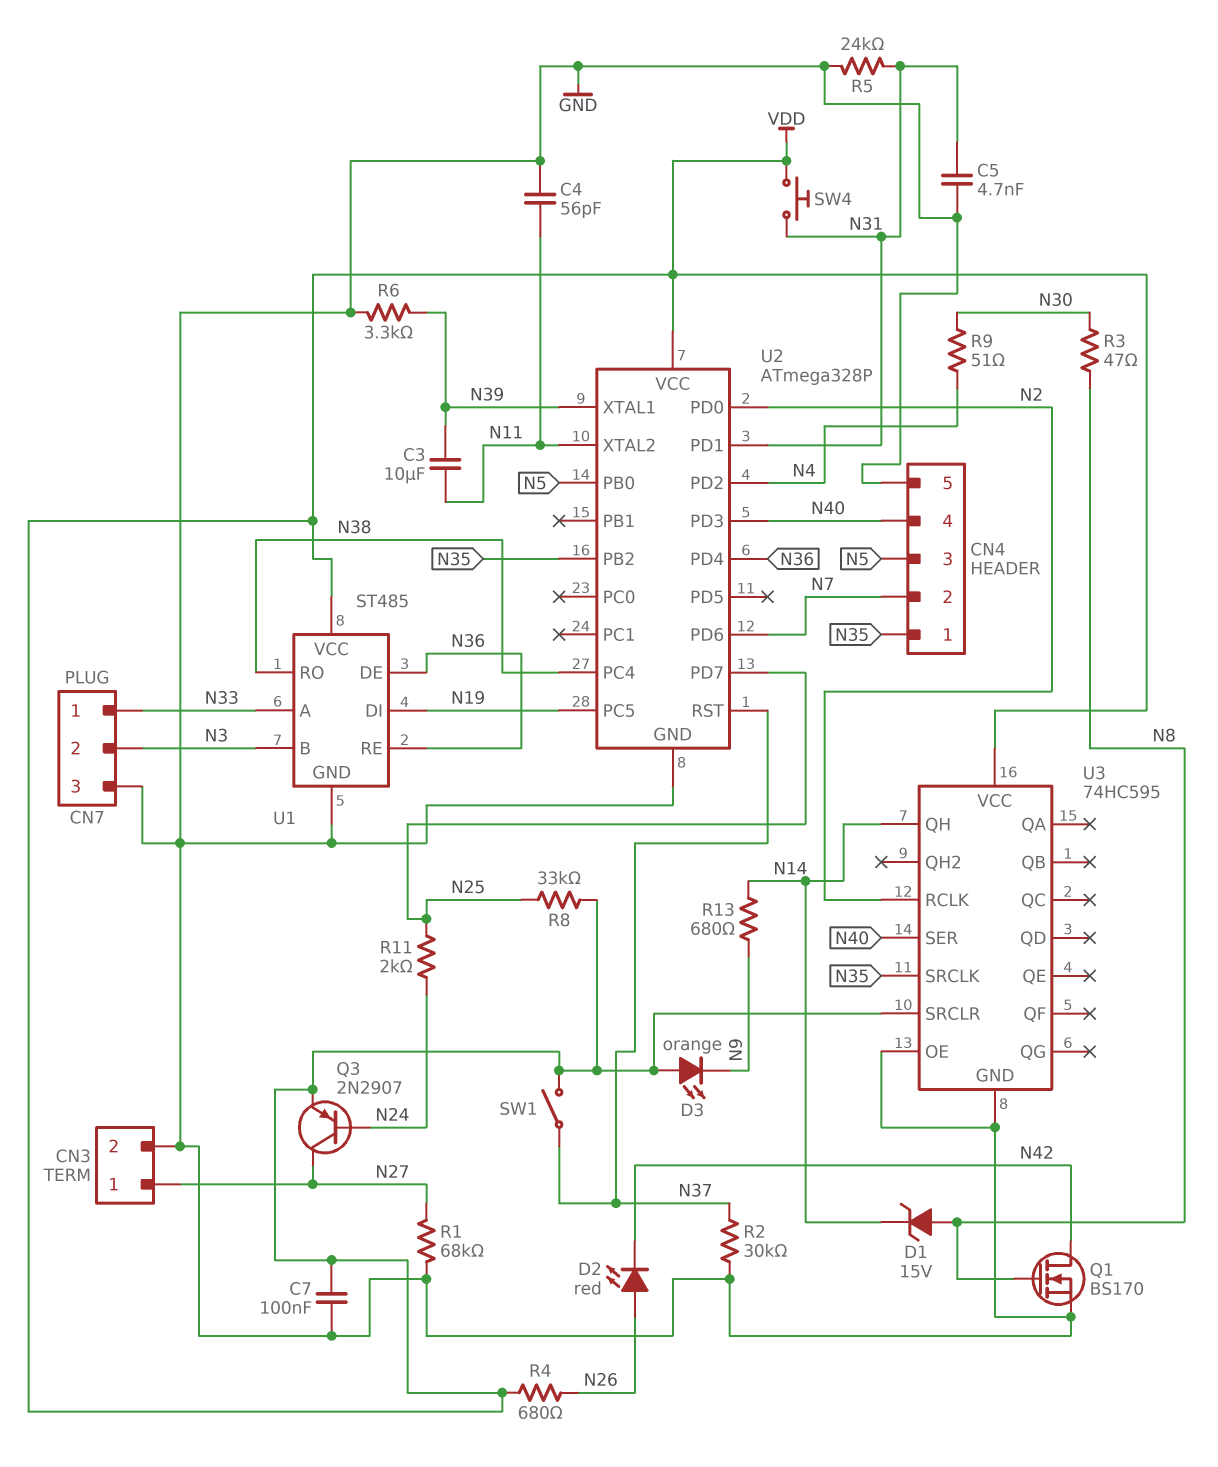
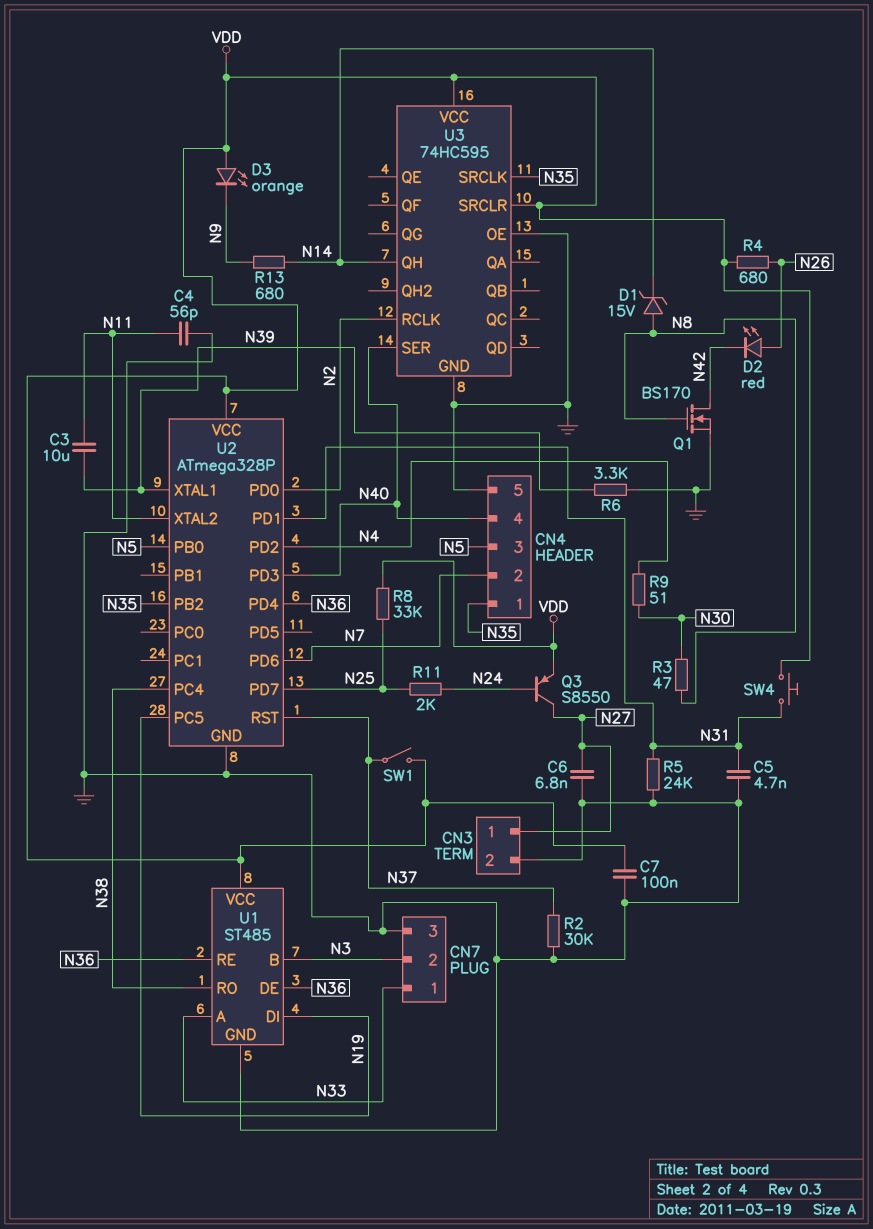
C6: none -> 6.8nF (GND, N27)
Q3: PNP 2N2907 (B N24, C N27, E VDD) -> PNP S8550 (B N24, C N27, E VDD)
R1: 68k (GND, N27) -> none

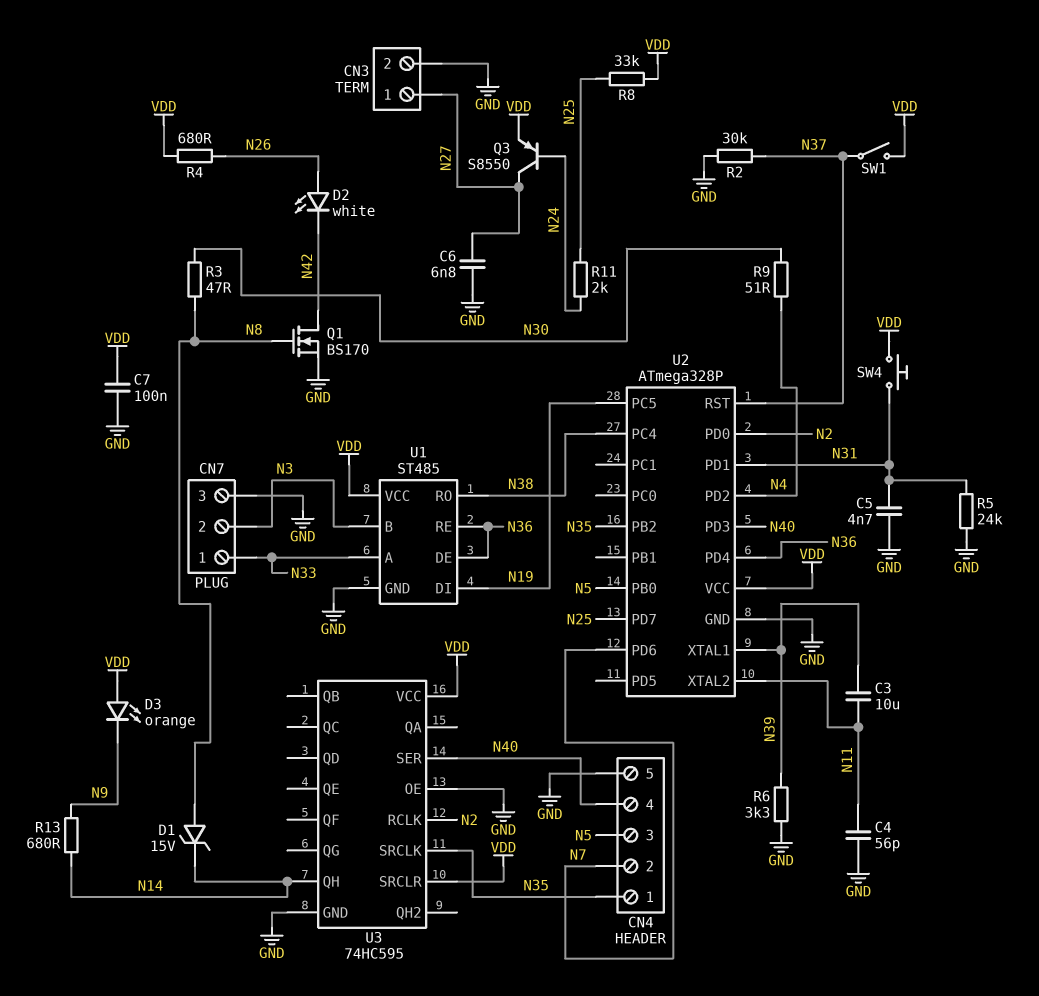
D2: LED red (A N26, K N42) -> LED white (A N26, K N42)

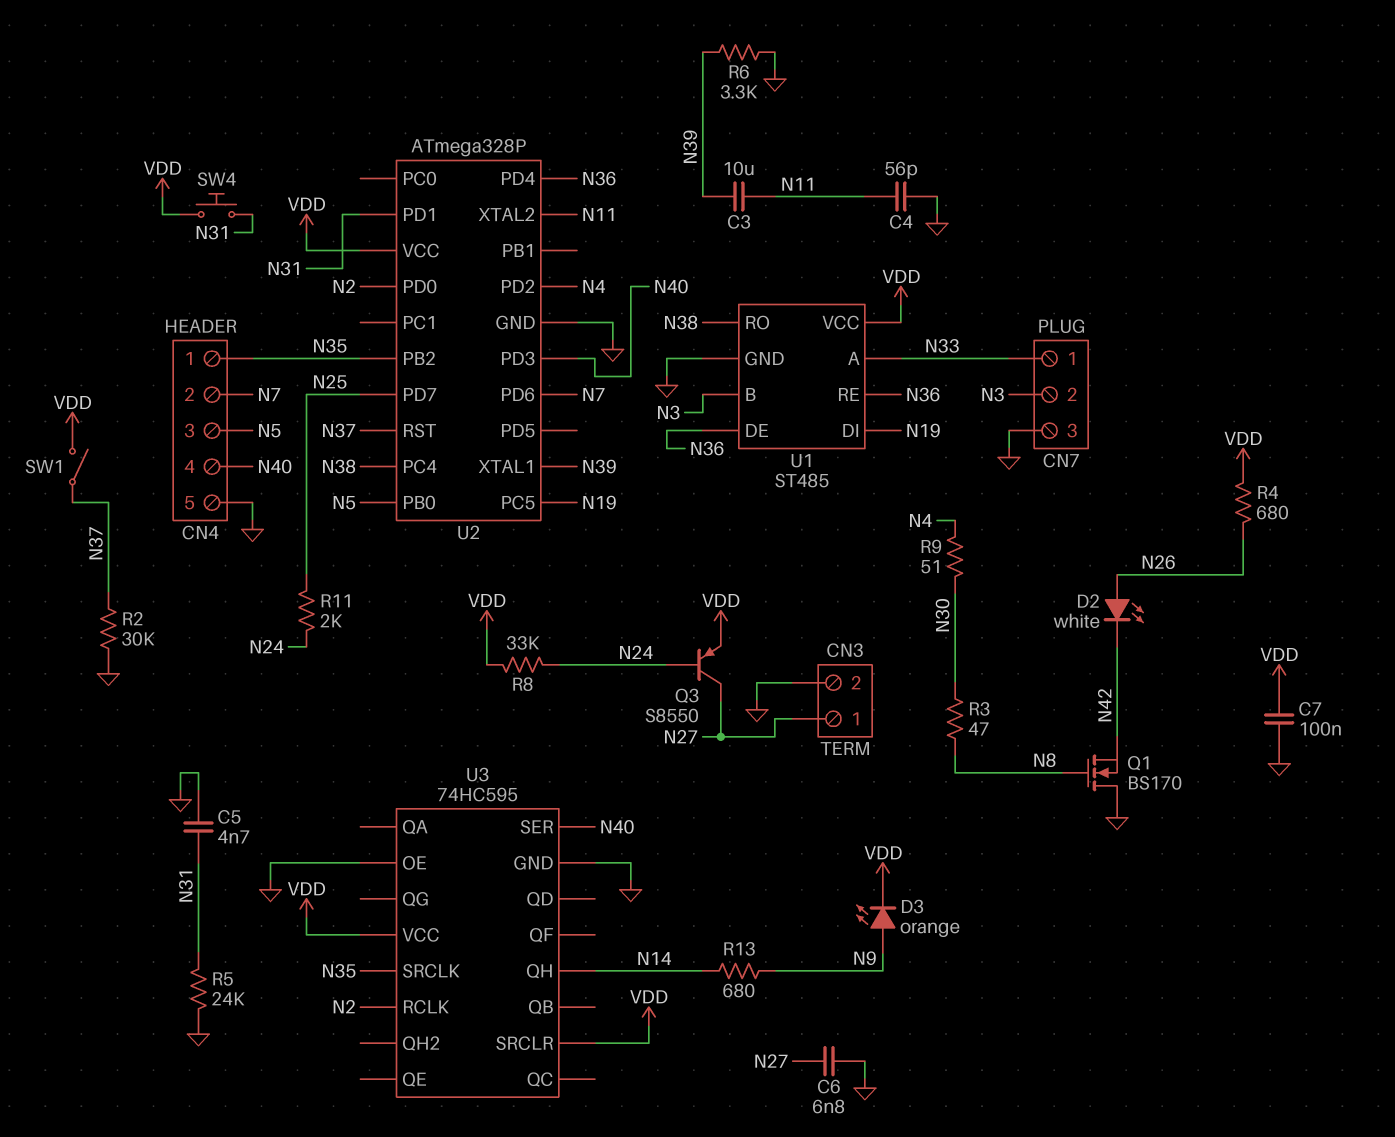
D1: zener 15V (A N8, K N14) -> none
D3: LED orange (A VDD, K N9) -> LED orange (A N9, K VDD)
Q1: NMOS BS170 (G N8, D N42, S GND) -> NMOS BS170 (G N8, D GND, S N42)
R8: 33k (N25, VDD) -> 33k (N24, VDD)

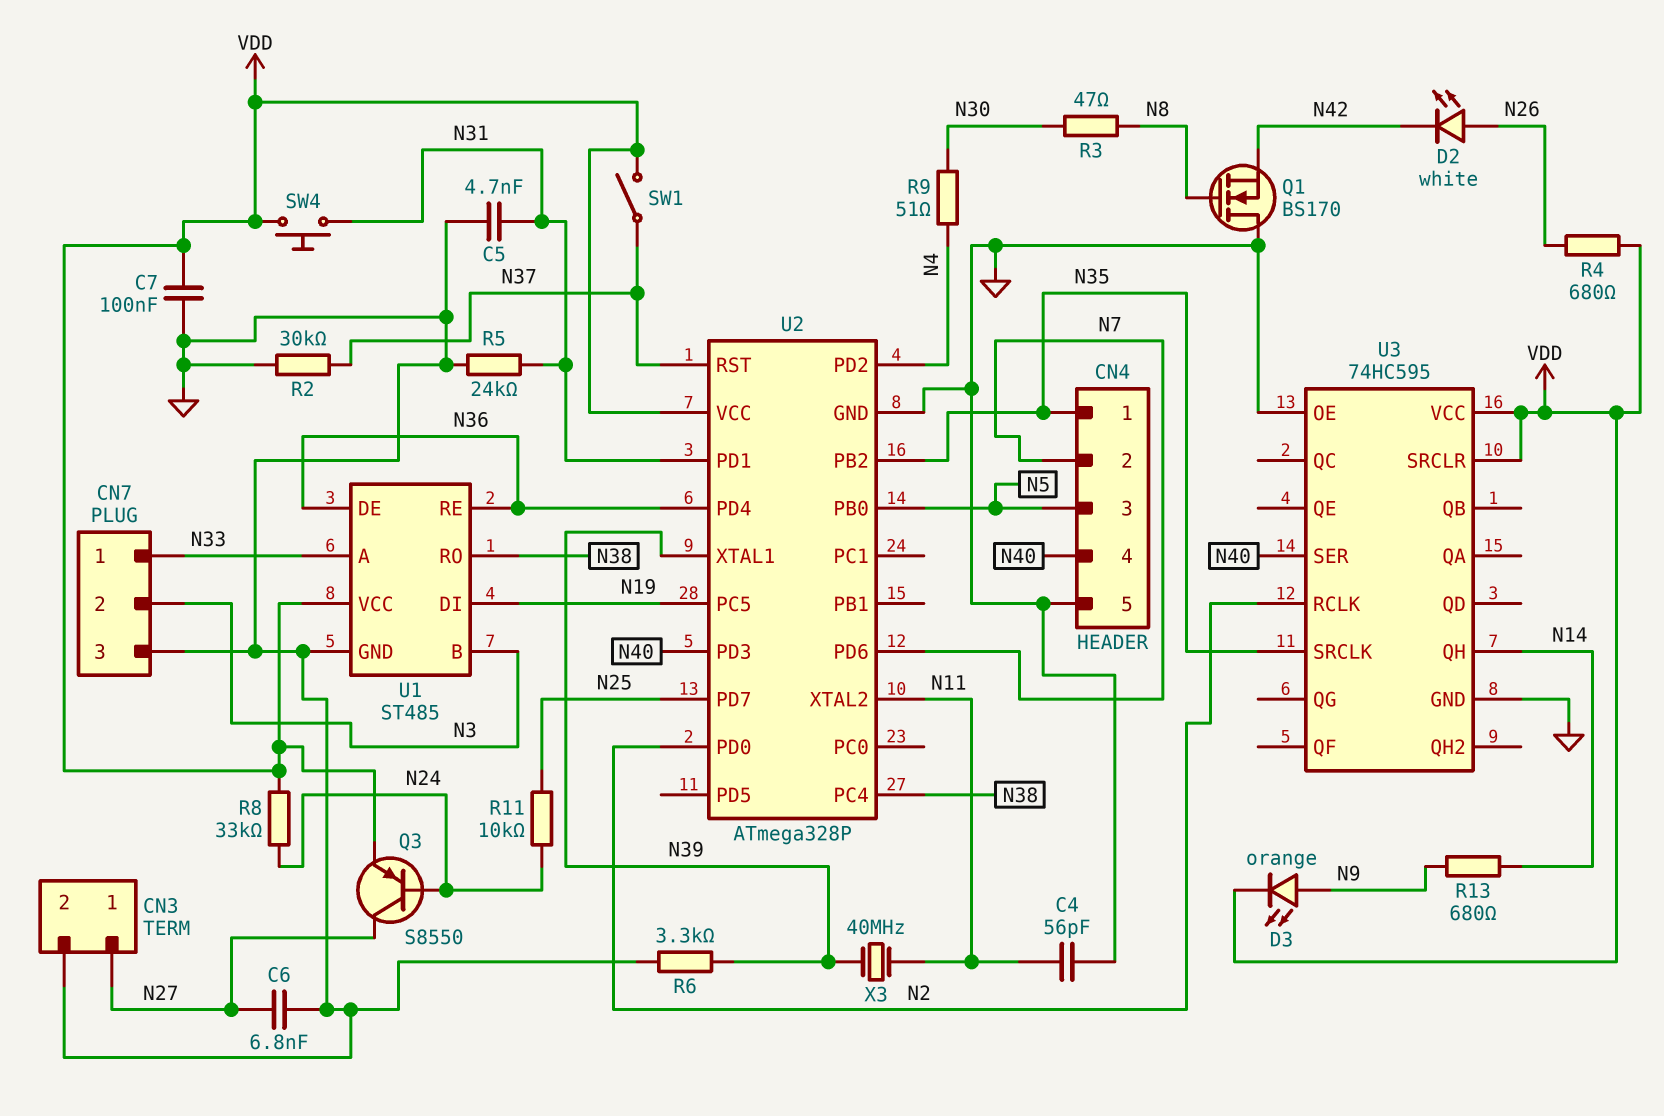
C3: 10uF (N11, N39) -> none
R11: 2k (N24, N25) -> 10k (N24, N25)
X3: none -> 40MHz (N11, N39)

